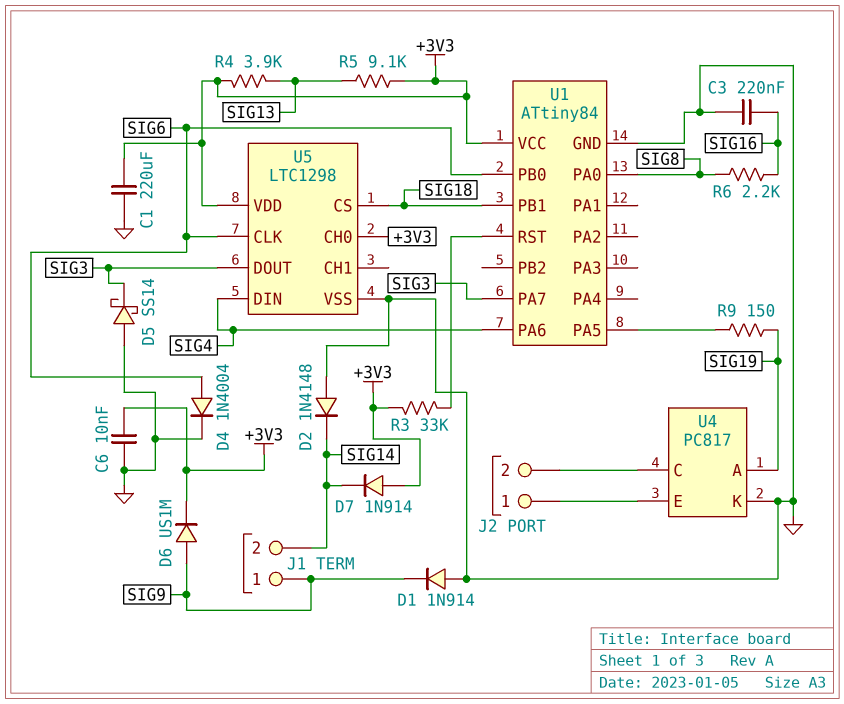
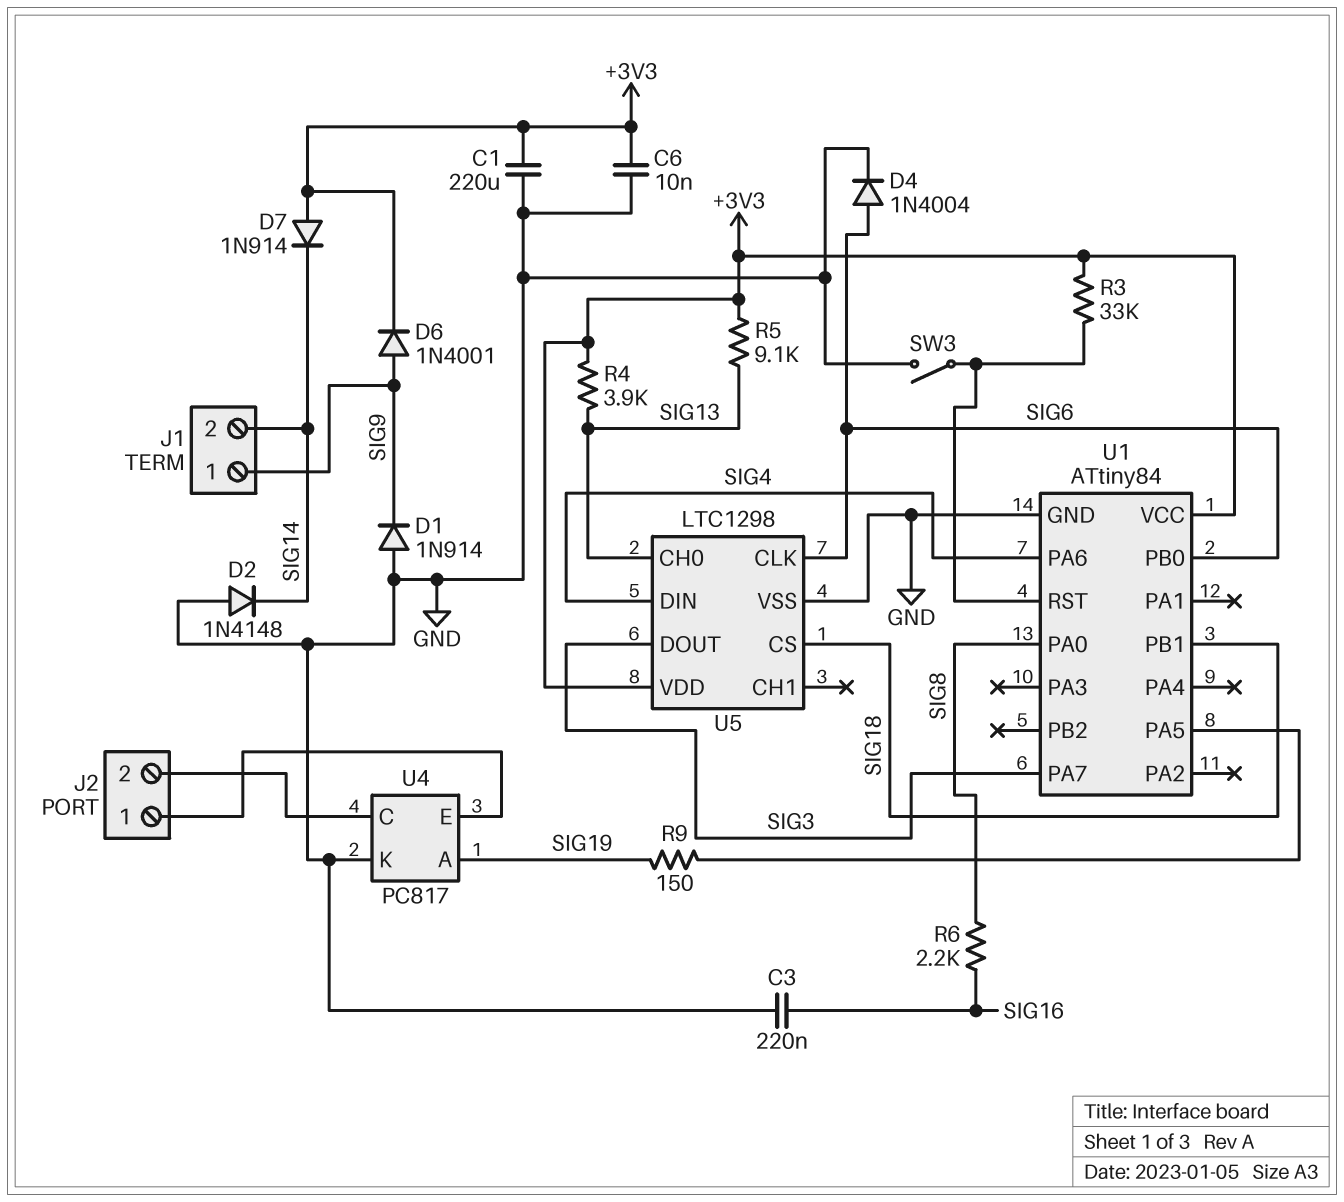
D5: schottky SS14 (A GND, K SIG3) -> none
D6: diode US1M (A SIG9, K +3V3) -> diode 1N4001 (A SIG9, K +3V3)
SW3: none -> switch (GND, U1/RST)
U5 pin CH0: +3V3 -> SIG13

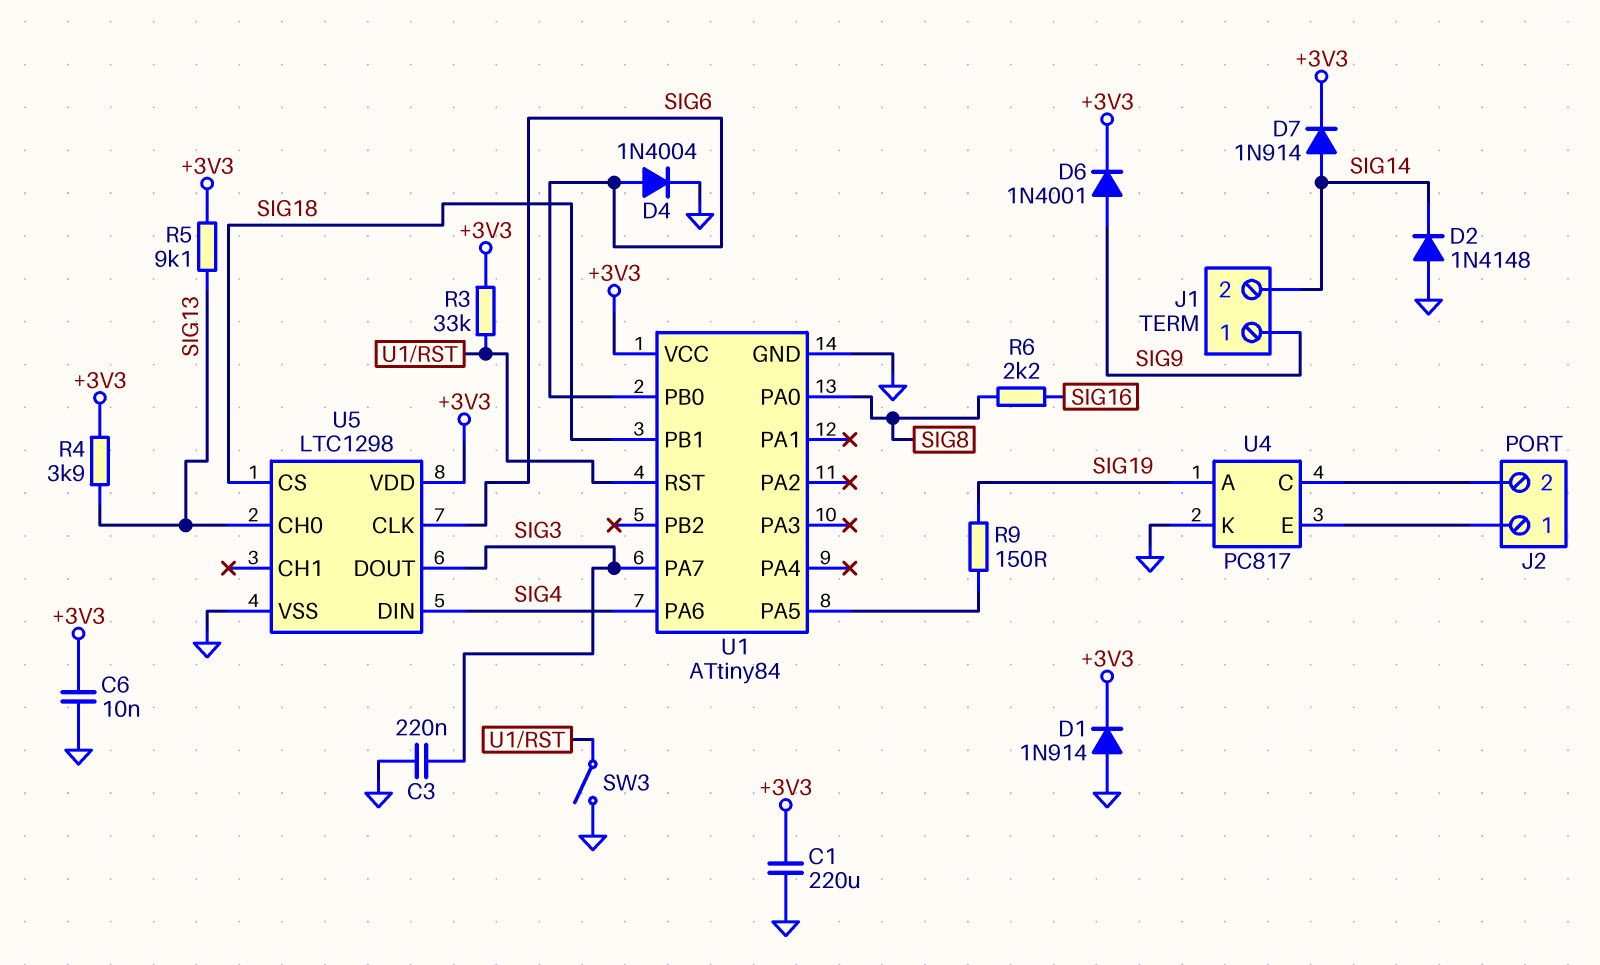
C3: 220nF (GND, SIG16) -> 220nF (GND, SIG3)
D1: diode 1N914 (A GND, K SIG9) -> diode 1N914 (A GND, K +3V3)
D7: diode 1N914 (A +3V3, K SIG14) -> diode 1N914 (A SIG14, K +3V3)

